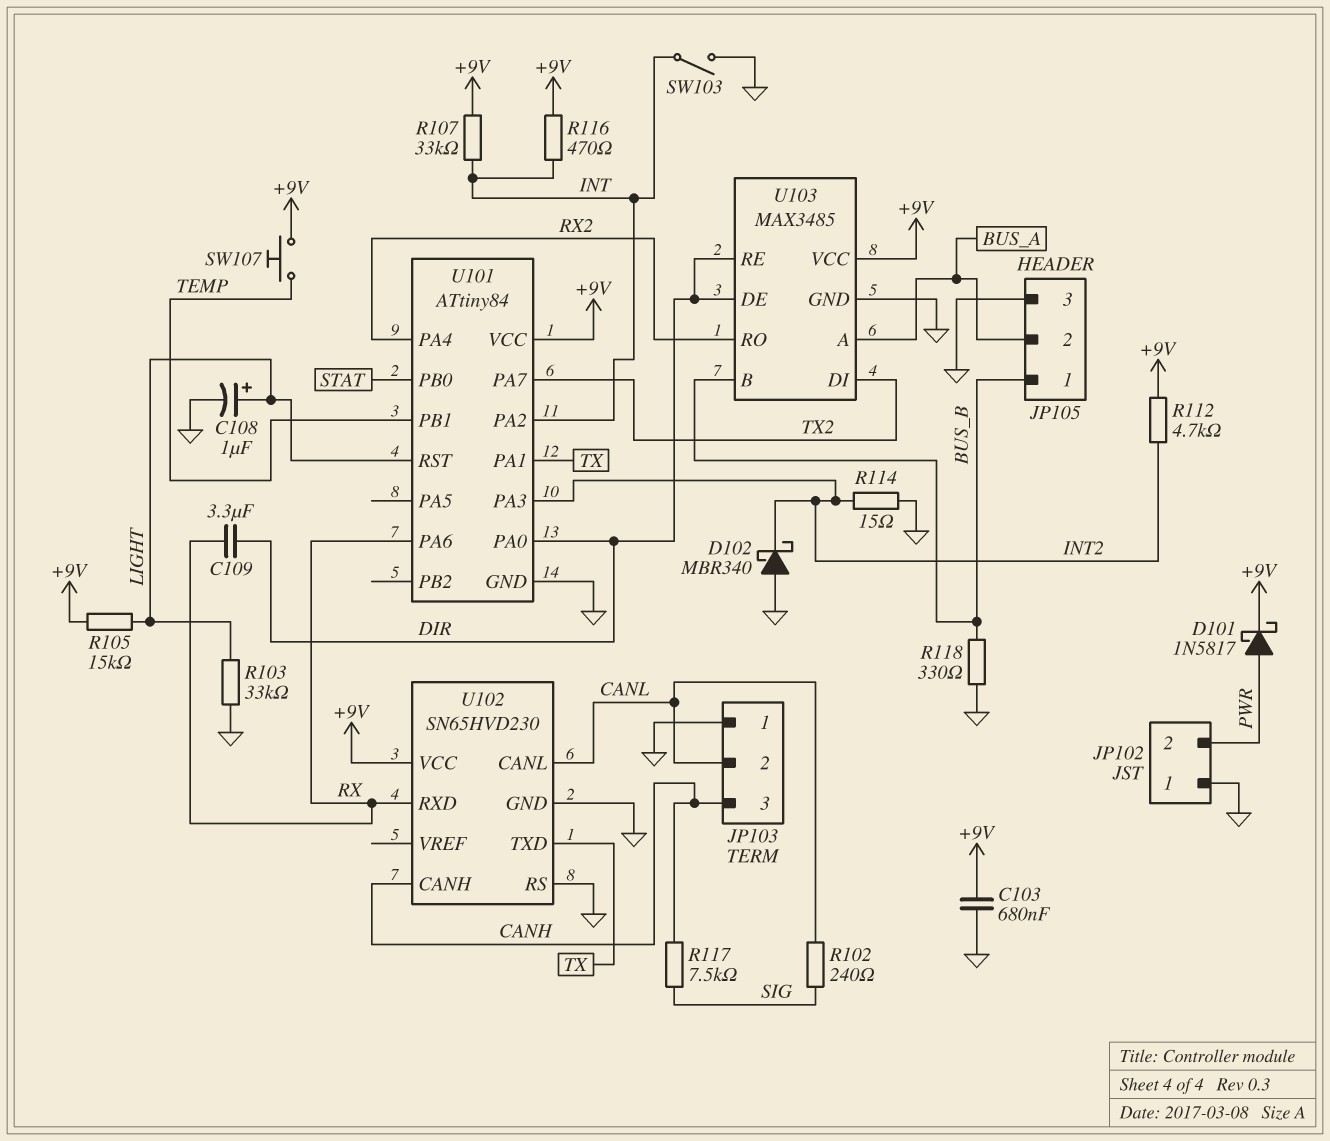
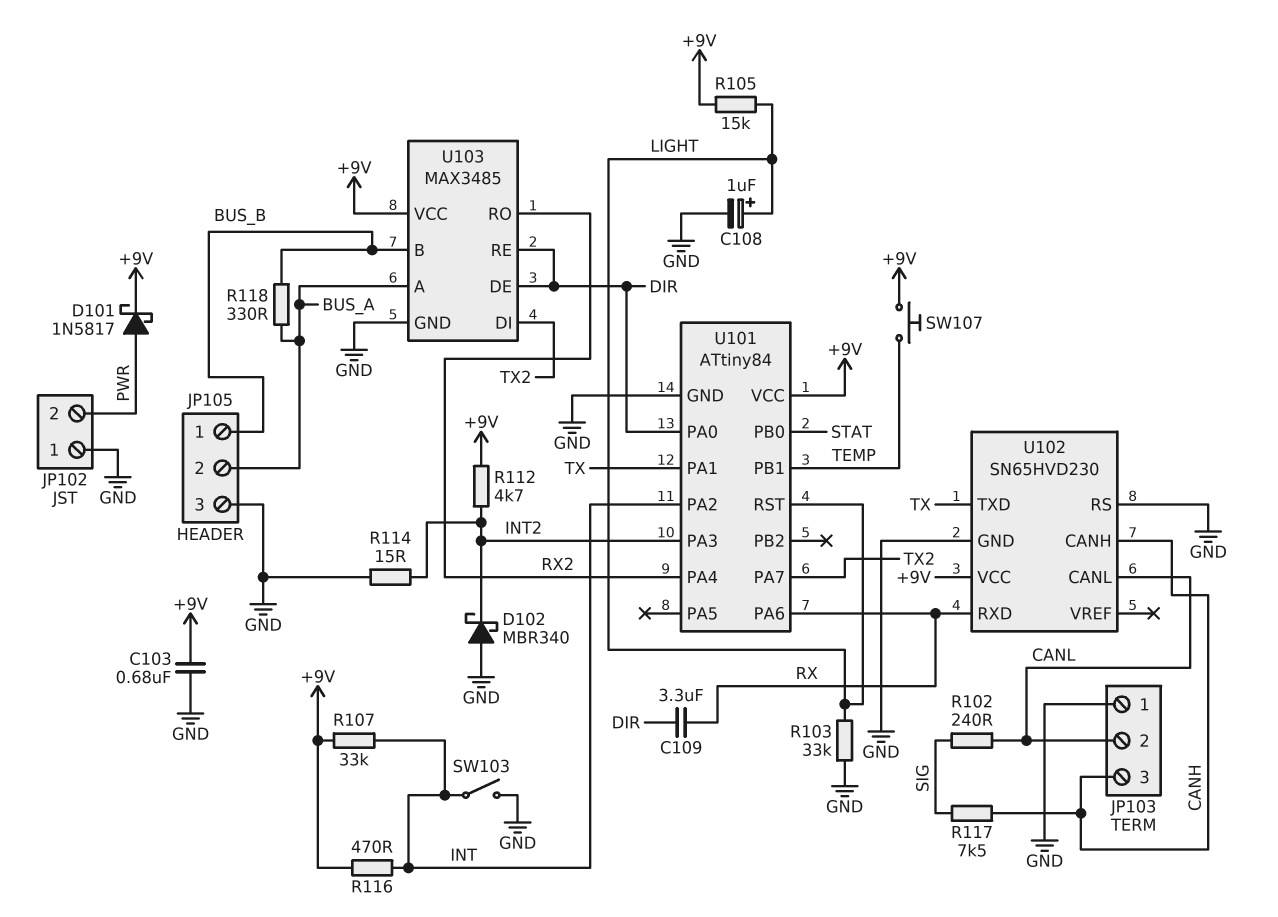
R118: 330 (BUS_B, GND) -> 330 (BUS_A, BUS_B)

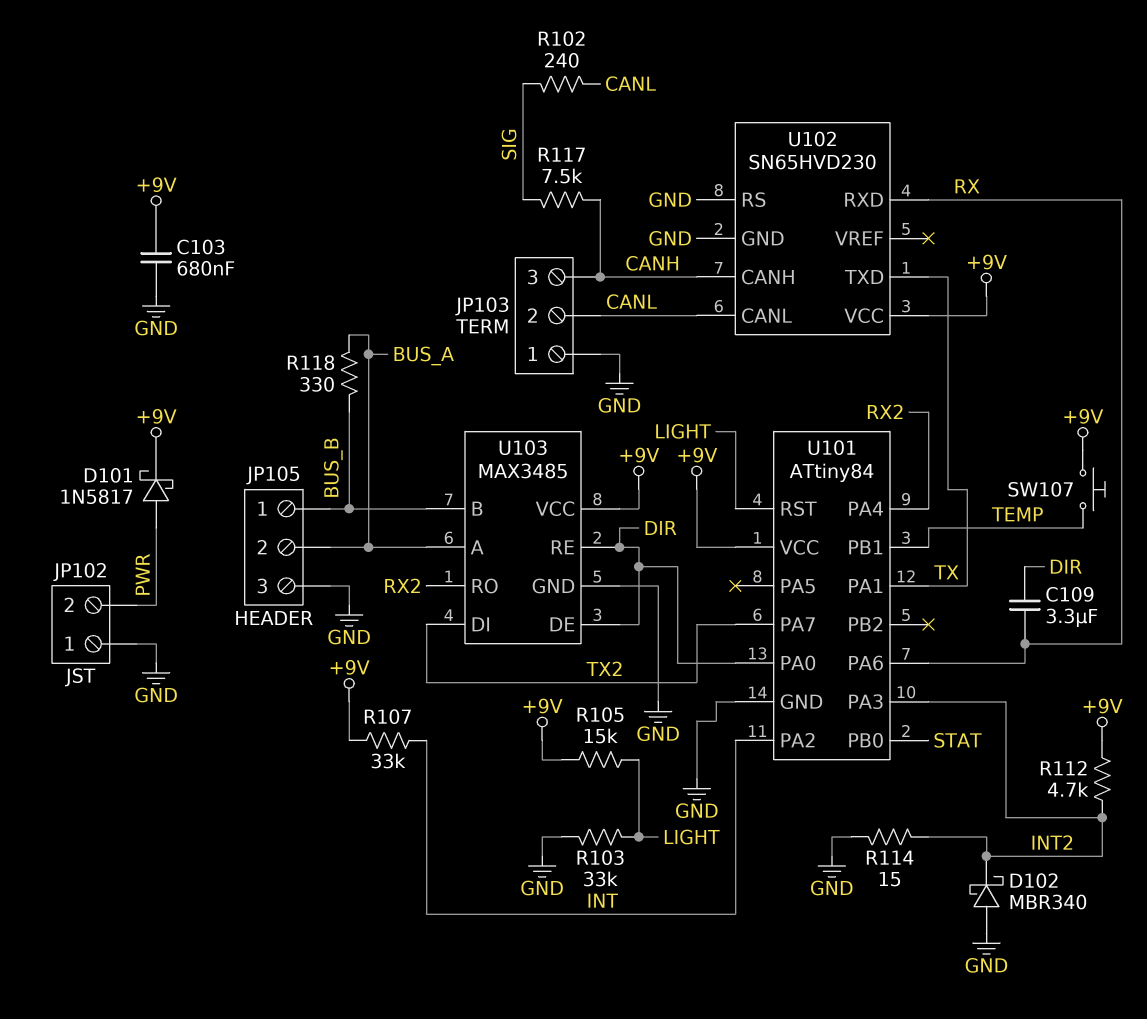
C108: 1uF (plus LIGHT, minus GND) -> none
R116: 470 (+9V, INT) -> none
SW103: switch (GND, INT) -> none

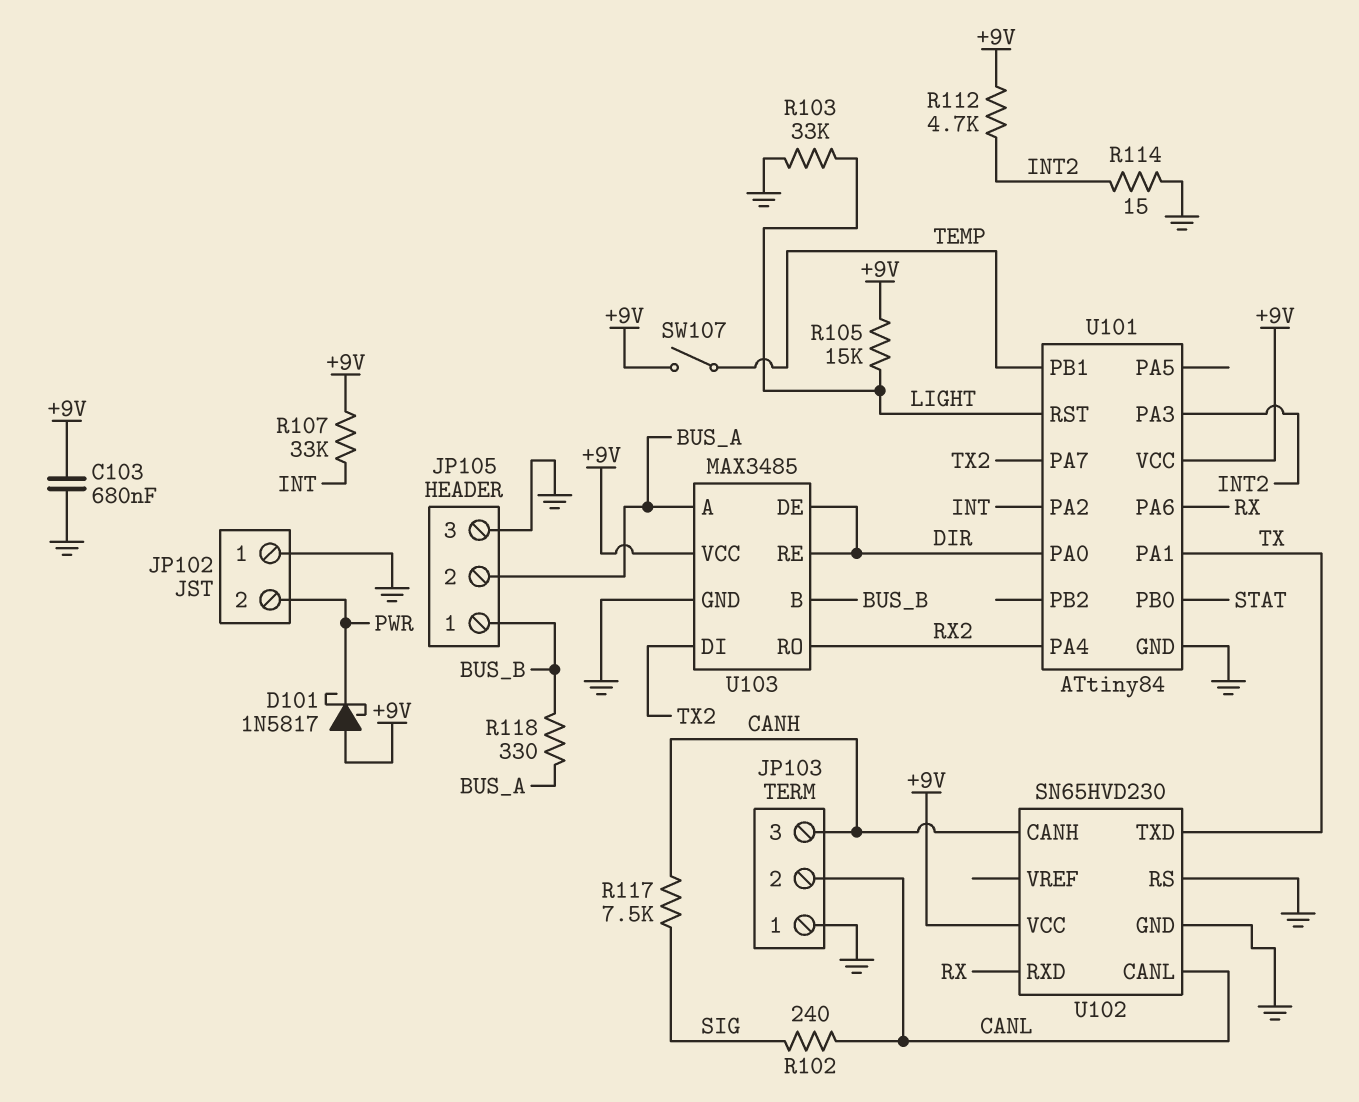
C109: 3.3uF (DIR, RX) -> none
D101: schottky 1N5817 (A PWR, K +9V) -> schottky 1N5817 (A +9V, K PWR)
D102: schottky MBR340 (A GND, K INT2) -> none
SW107: button (+9V, TEMP) -> switch (+9V, TEMP)

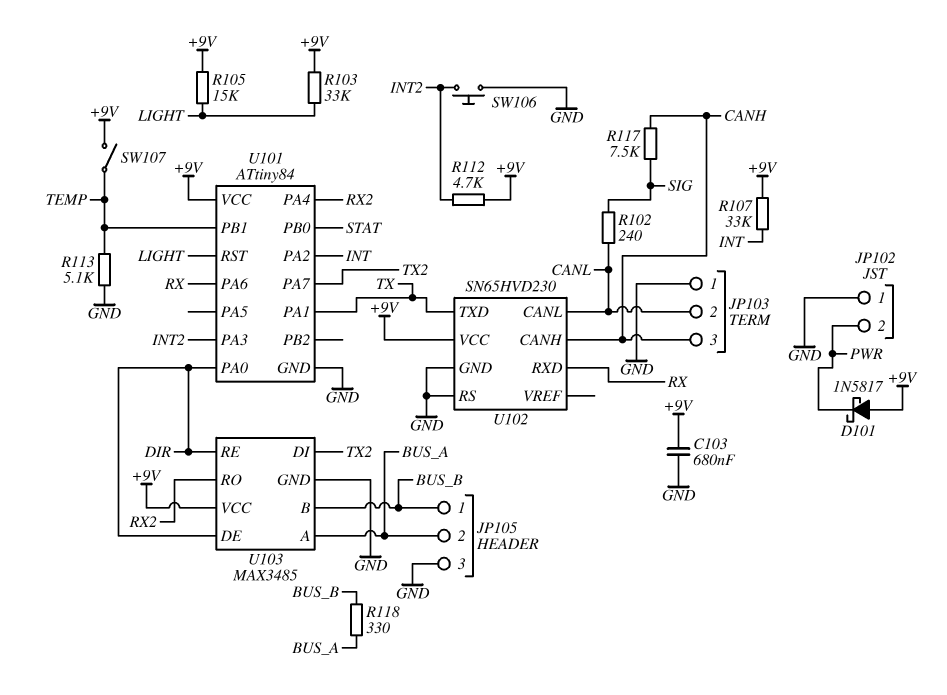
R103: 33k (GND, LIGHT) -> 33k (+9V, LIGHT)
R113: none -> 5.1k (GND, TEMP)
R114: 15 (GND, INT2) -> none
SW106: none -> button (GND, INT2)

